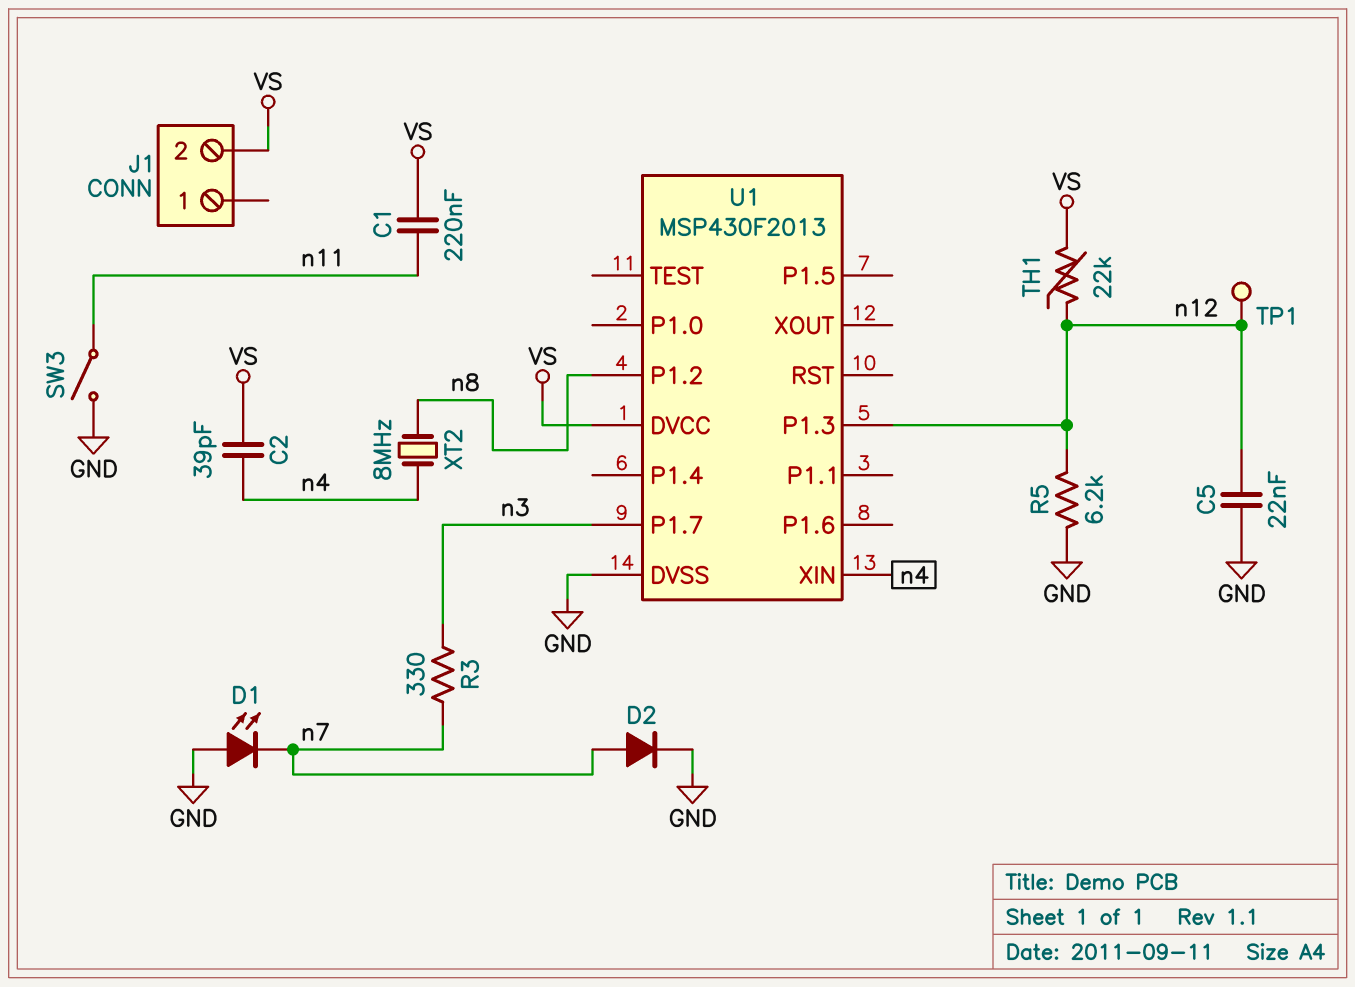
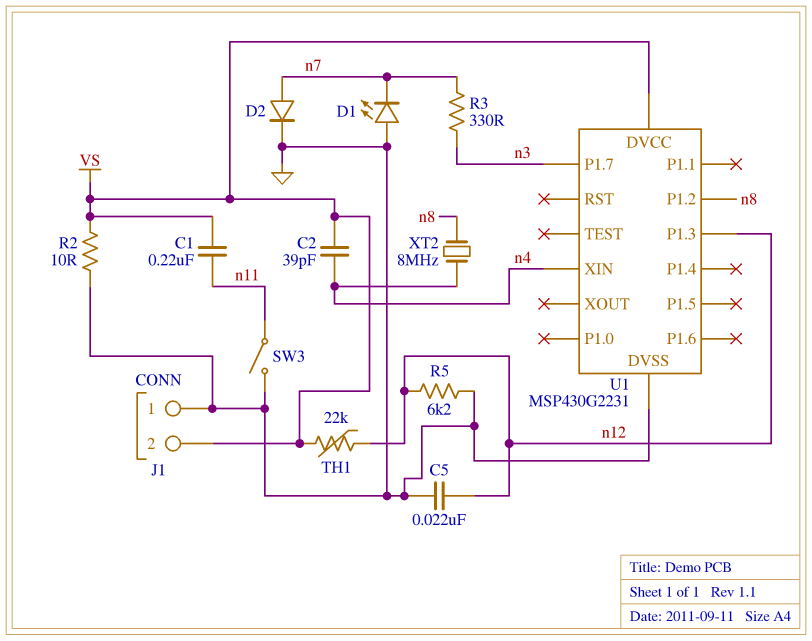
J1 pin 1: none -> GND
R2: none -> 10 (GND, VS)
TP1: test point (n12) -> none
U1: MSP430F2013 -> MSP430G2231

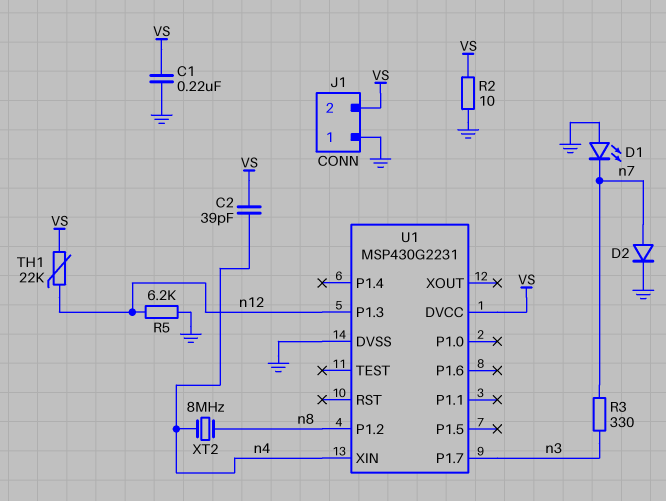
C1: 220nF (VS, n11) -> 220nF (GND, VS)
C5: 22nF (GND, n12) -> none
SW3: switch (GND, n11) -> none

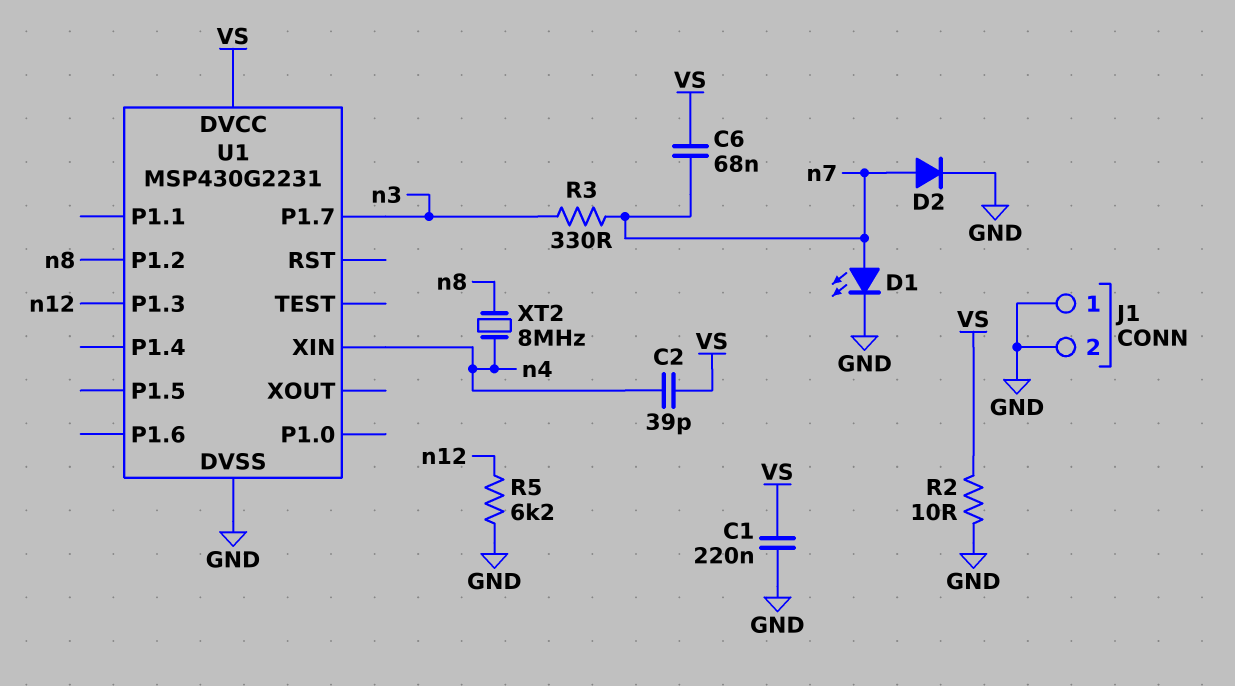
C6: none -> 68nF (VS, n7)
D1: LED (A GND, K n7) -> LED (A n7, K GND)
J1 pin 2: VS -> GND
TH1: 22k (VS, n12) -> none

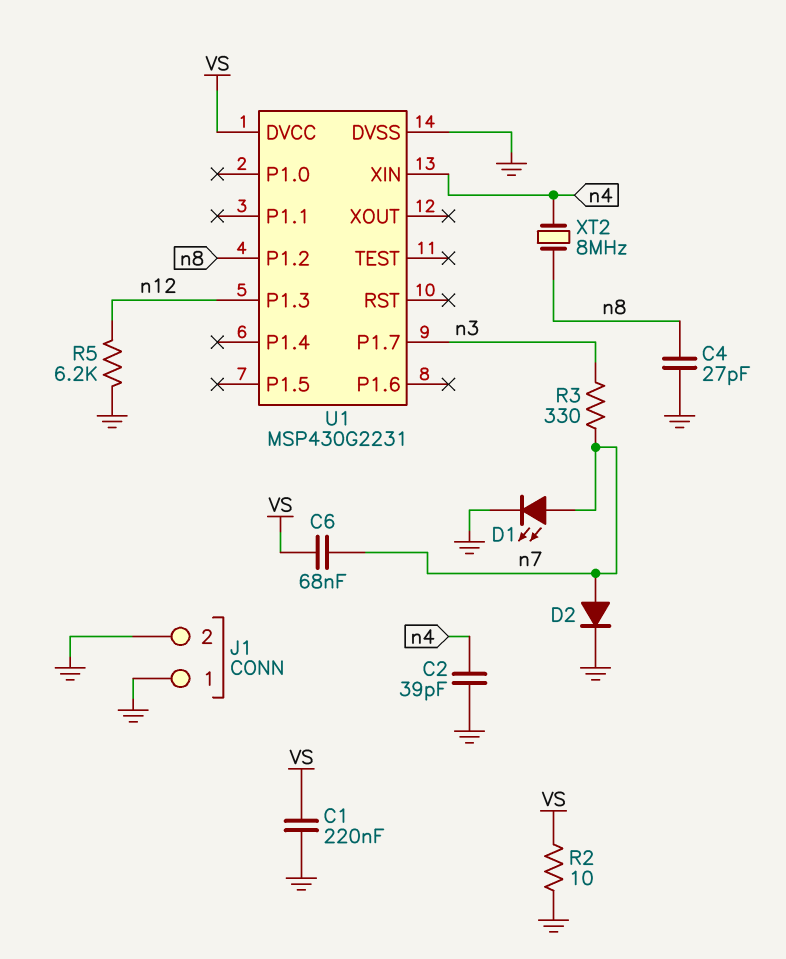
C2: 39pF (VS, n4) -> 39pF (GND, n4)
C4: none -> 27pF (GND, n8)

